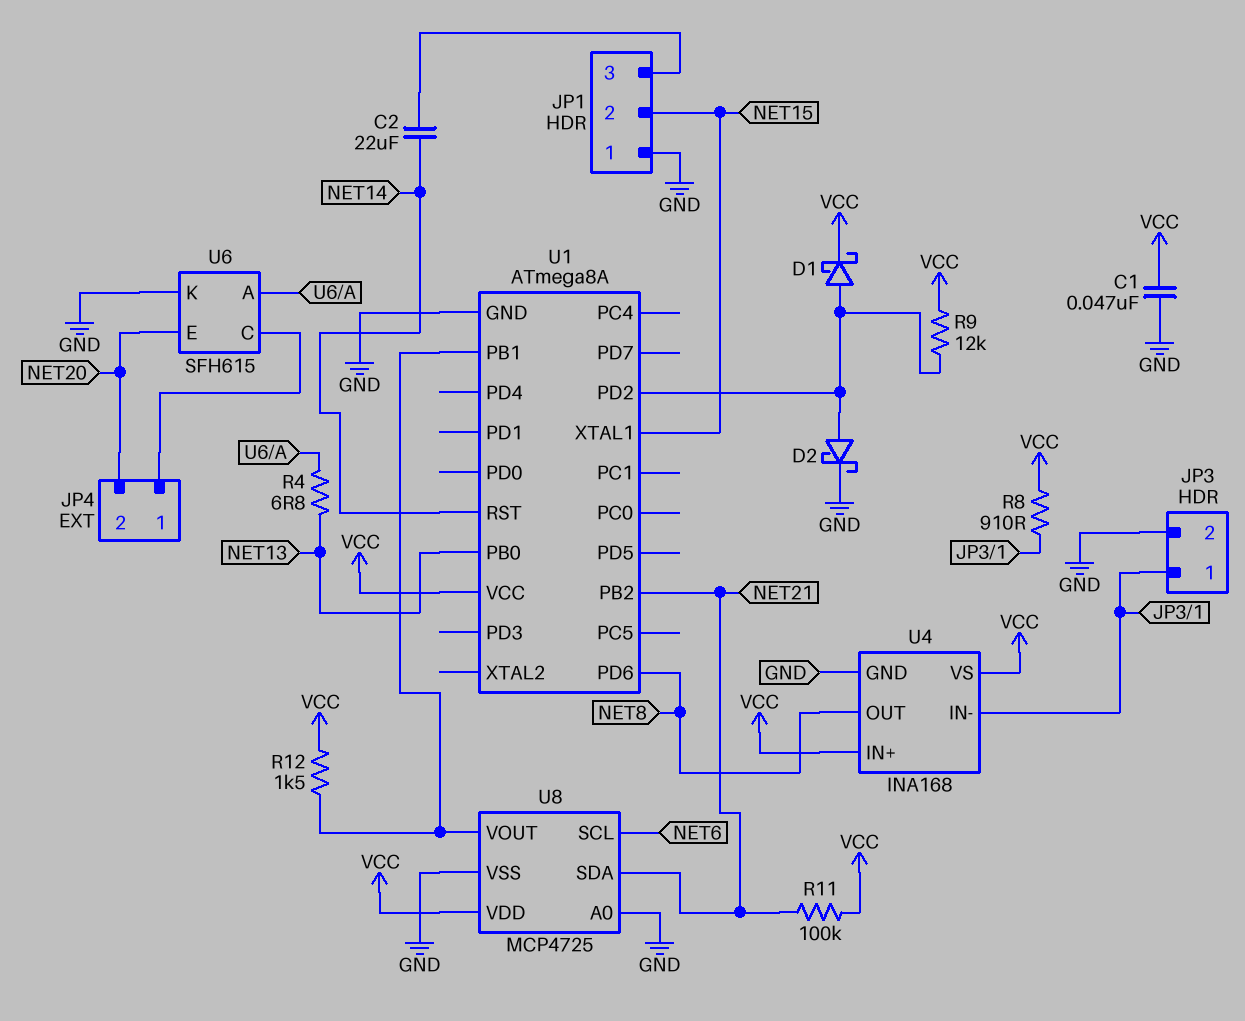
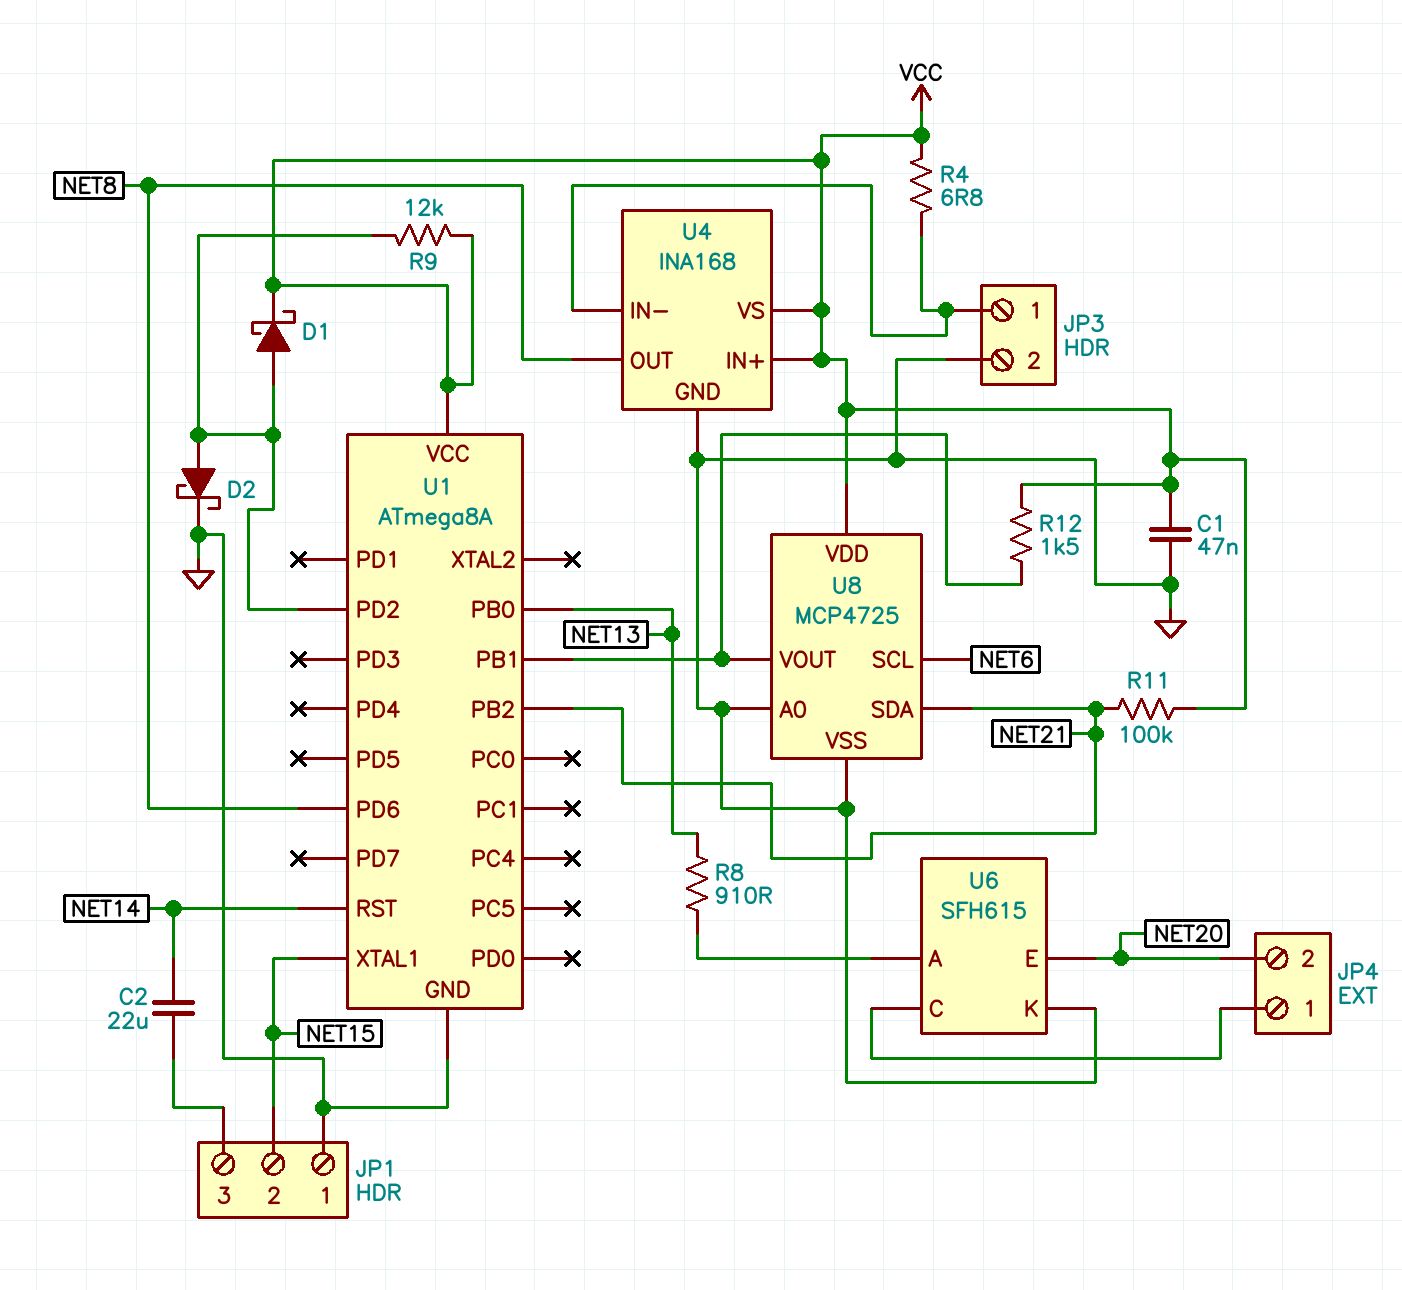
R4: 6.8 (NET13, U6/A) -> 6.8 (JP3/1, VCC)
R8: 910 (JP3/1, VCC) -> 910 (NET13, U6/A)

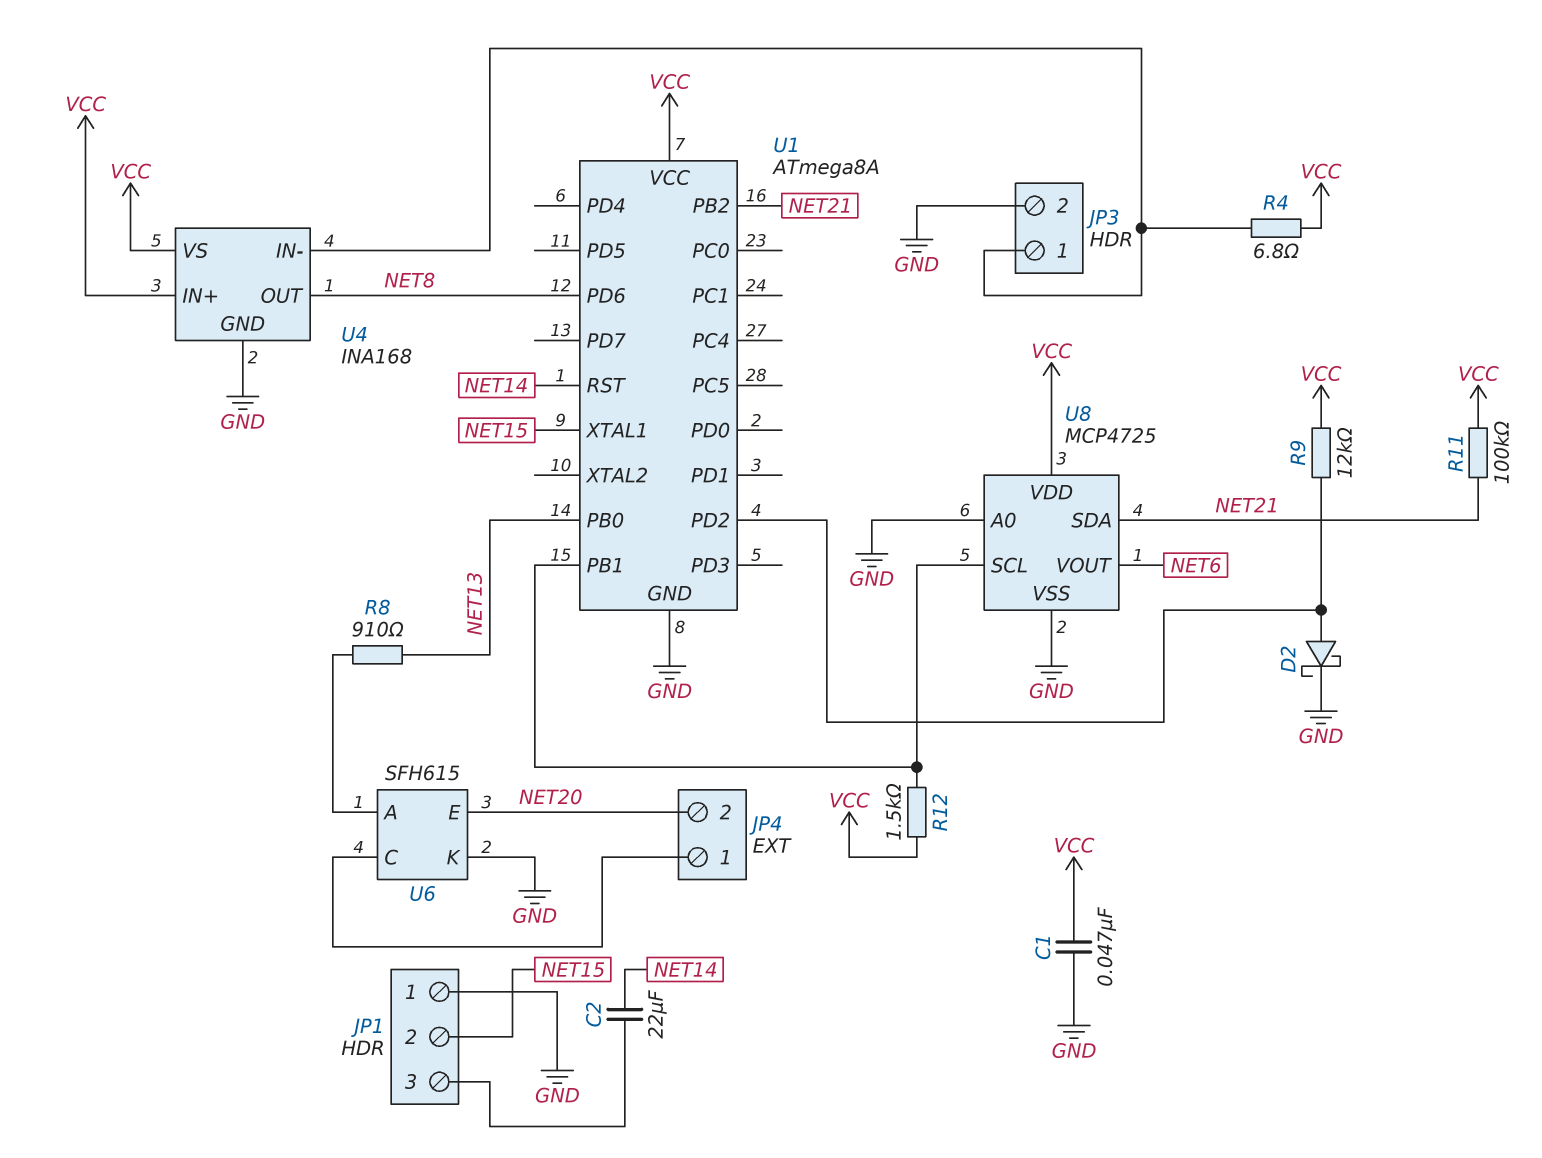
D1: schottky (A U1/PD2, K VCC) -> none
U8 pin SCL: NET6 -> U1/PB1
U8 pin VOUT: U1/PB1 -> NET6

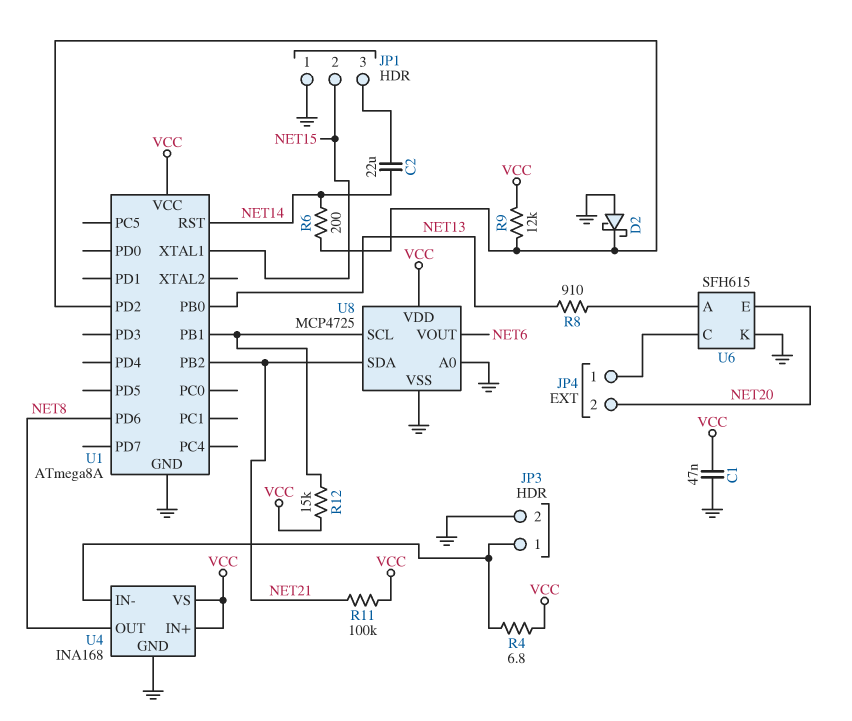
D2: schottky (A U1/PD2, K GND) -> schottky (A GND, K U1/PD2)
R6: none -> 200 (NET14, U1/PD2)
R12: 1.5k (U1/PB1, VCC) -> 15k (U1/PB1, VCC)

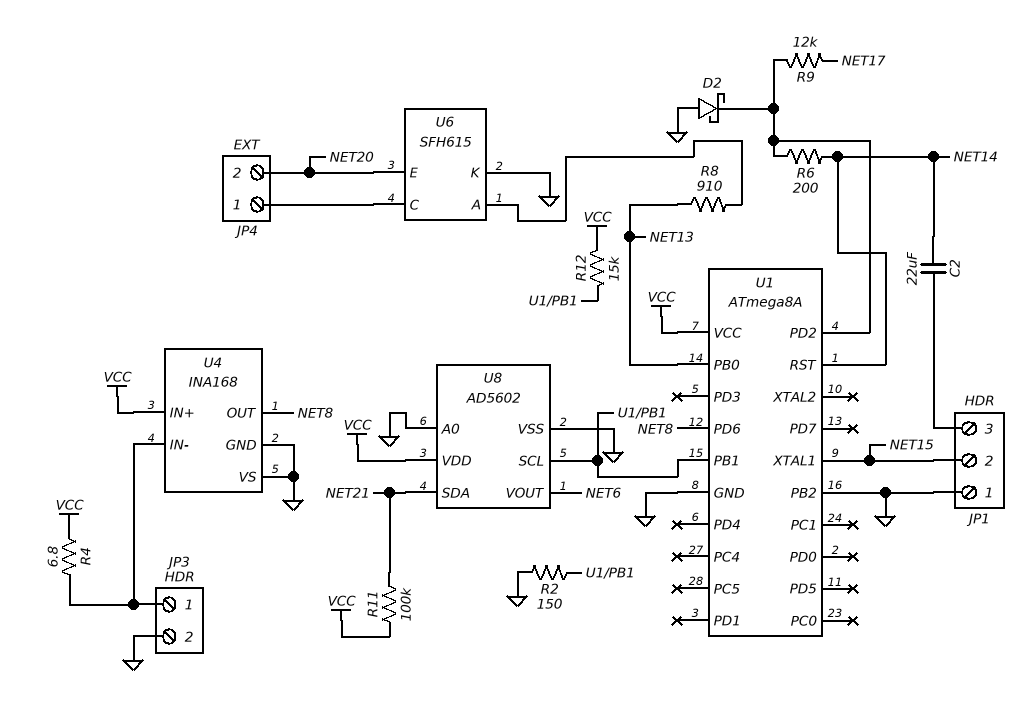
C1: 47nF (GND, VCC) -> none
R2: none -> 150 (GND, U1/PB1)
R9: 12k (U1/PD2, VCC) -> 12k (NET17, U1/PD2)
U1 pin PB2: NET21 -> GND
U4 pin VS: VCC -> GND
U8: MCP4725 -> AD5602

